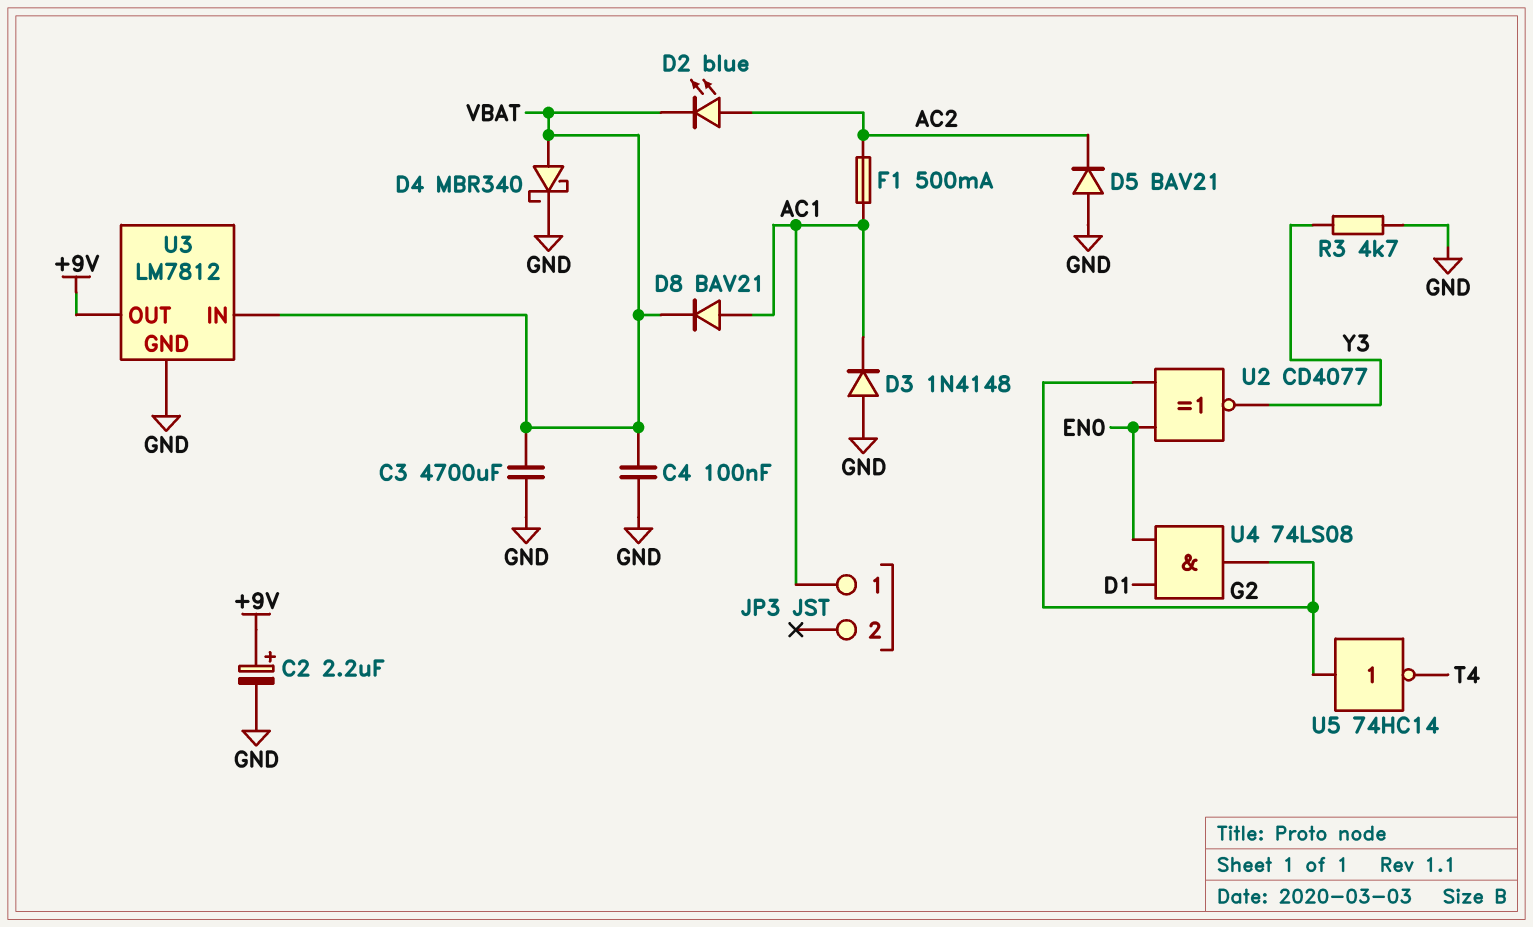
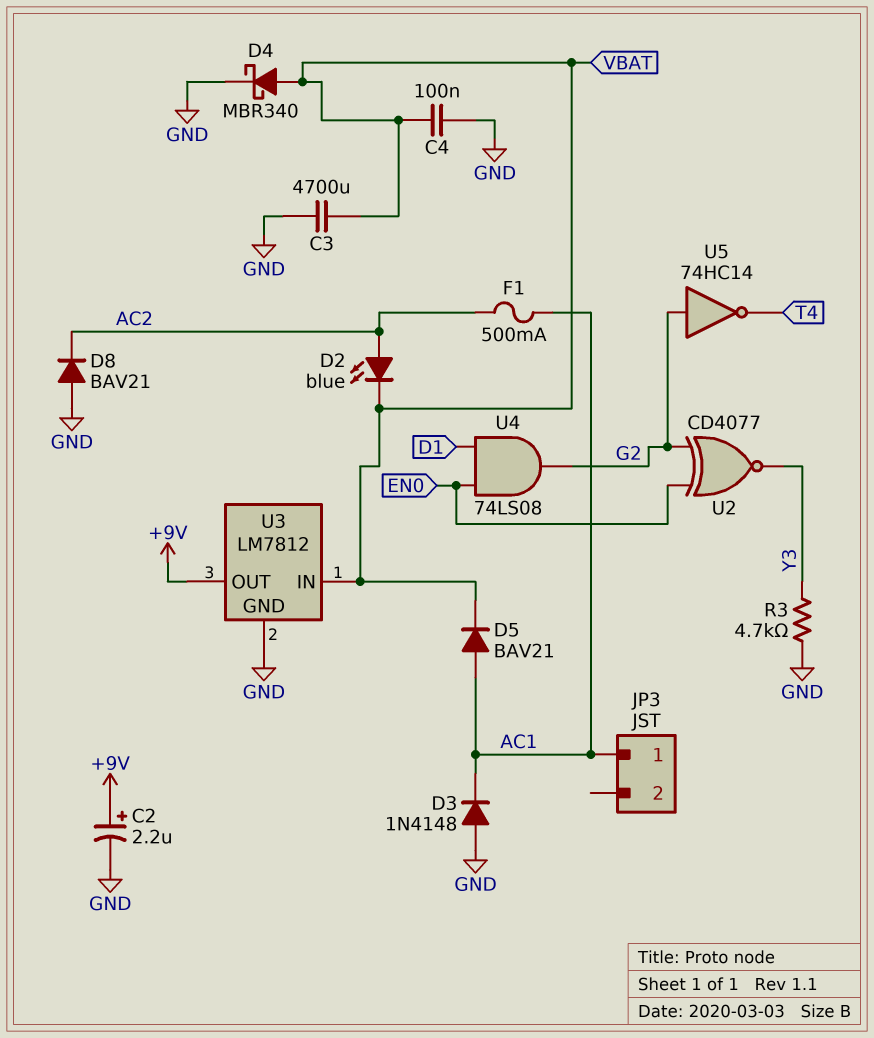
D5: diode BAV21 (A GND, K AC2) -> diode BAV21 (A AC1, K VBAT)
D8: diode BAV21 (A AC1, K VBAT) -> diode BAV21 (A GND, K AC2)

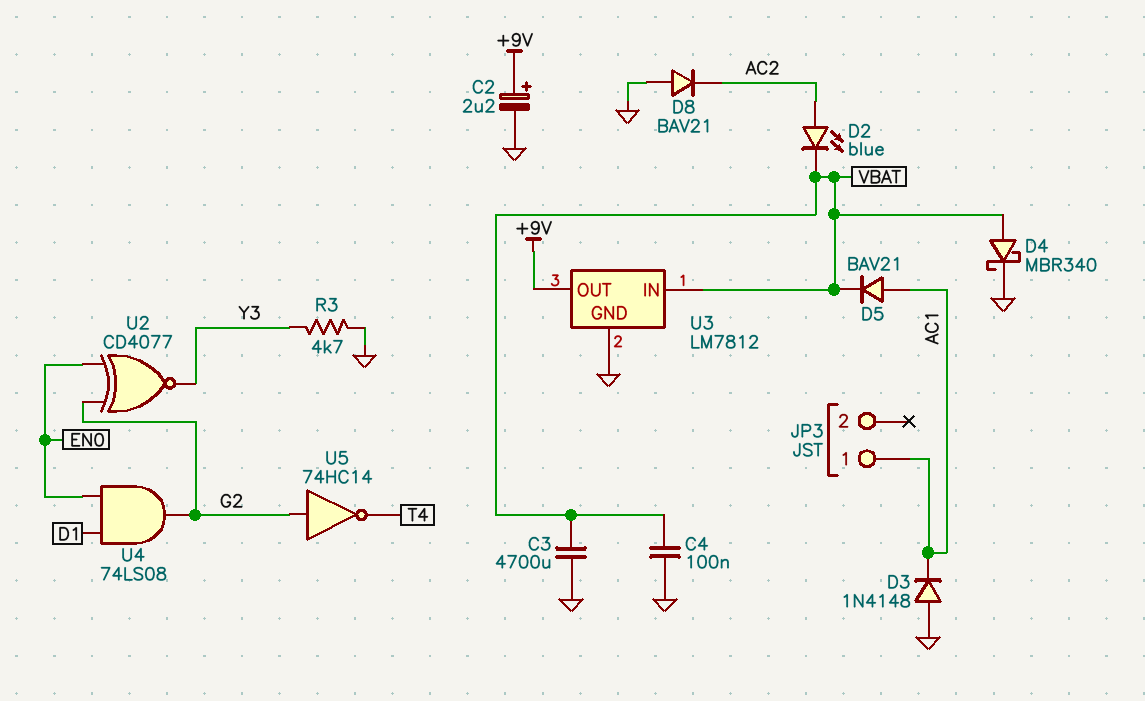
F1: 500mA (AC1, AC2) -> none

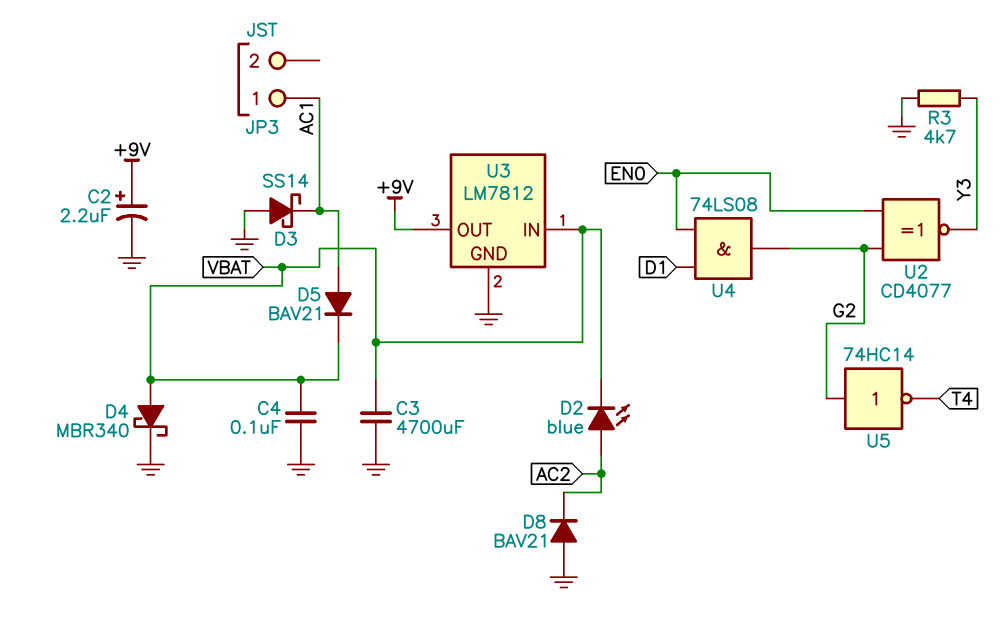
D3: diode 1N4148 (A GND, K AC1) -> schottky SS14 (A GND, K AC1)

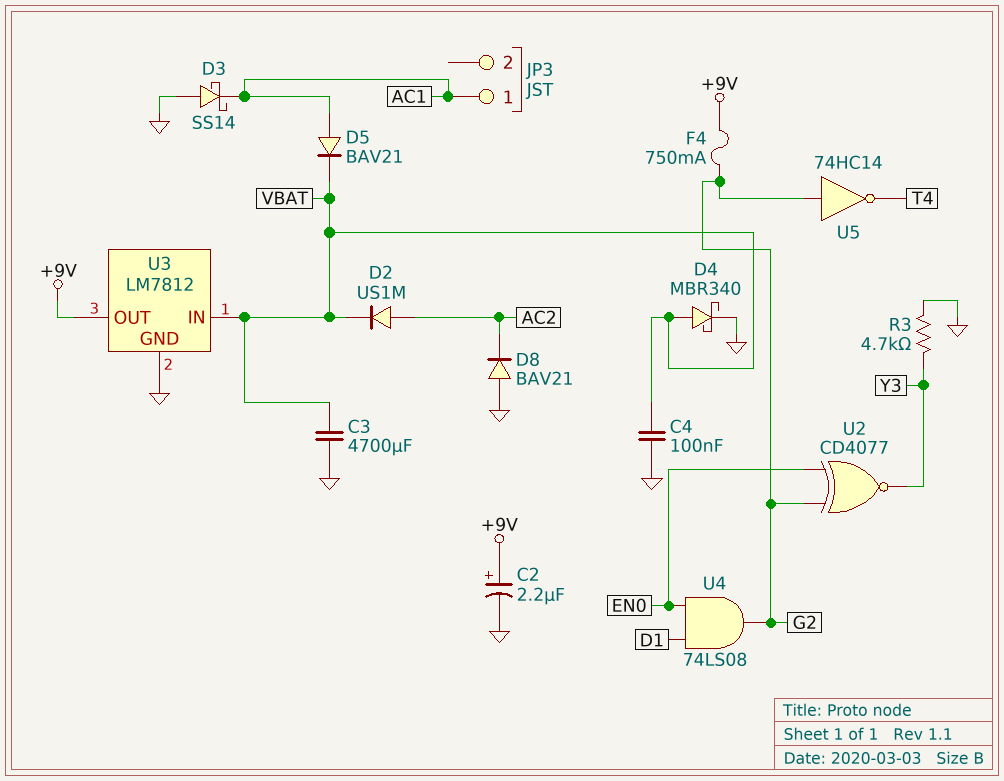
D2: LED blue (A AC2, K VBAT) -> diode US1M (A AC2, K VBAT)
F4: none -> 750mA (+9V, G2)

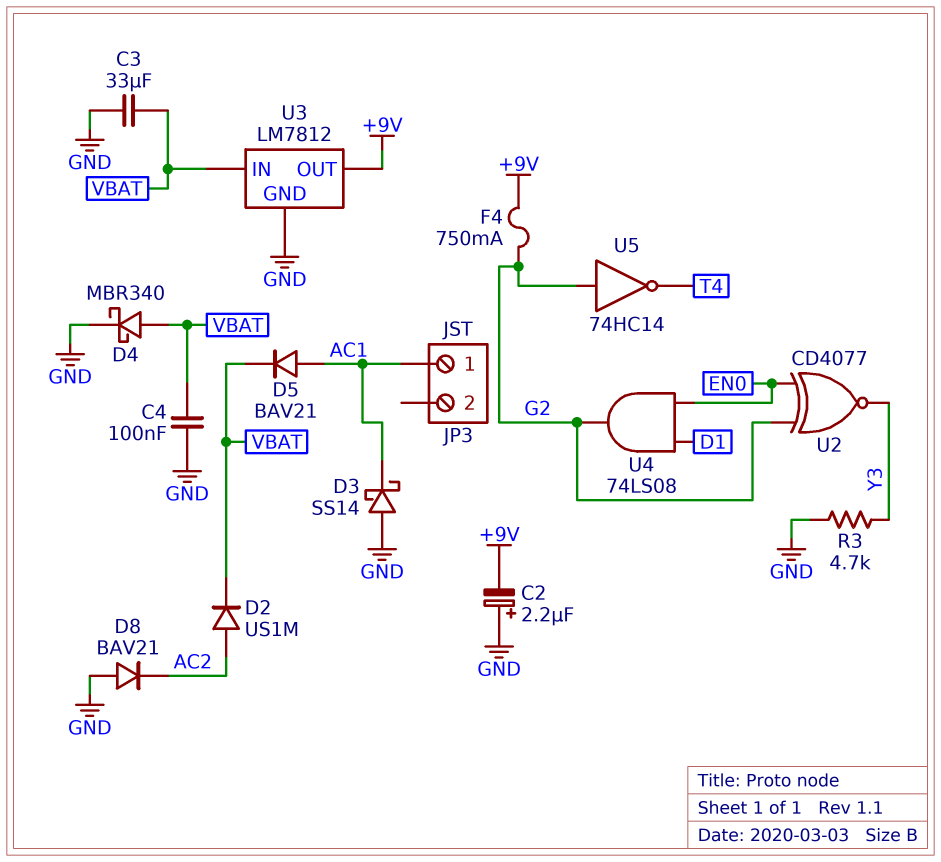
C2: 2.2uF (plus +9V, minus GND) -> 2.2uF (plus GND, minus +9V)
C3: 4700uF (GND, VBAT) -> 33uF (GND, VBAT)

